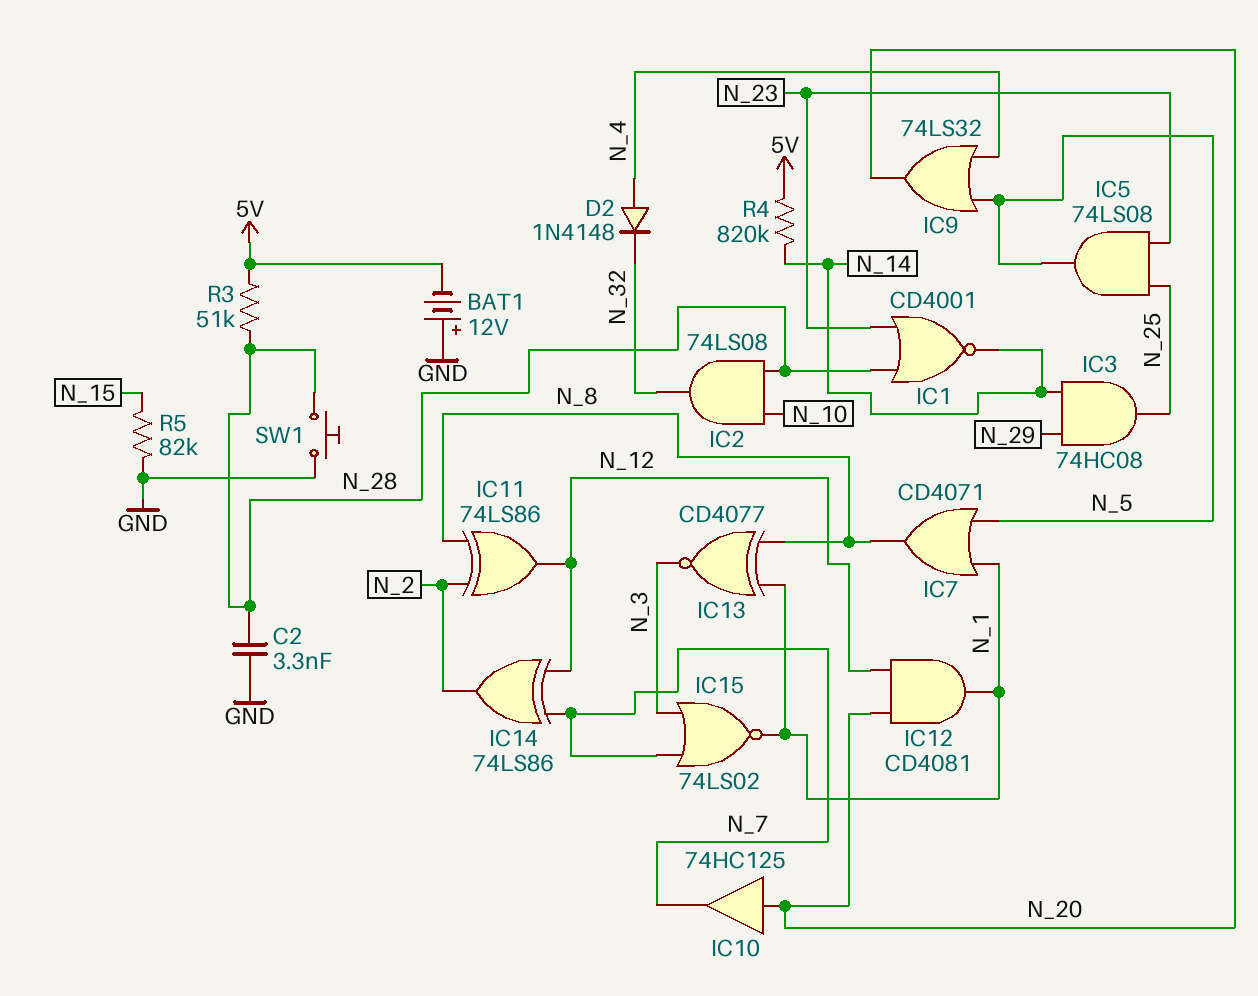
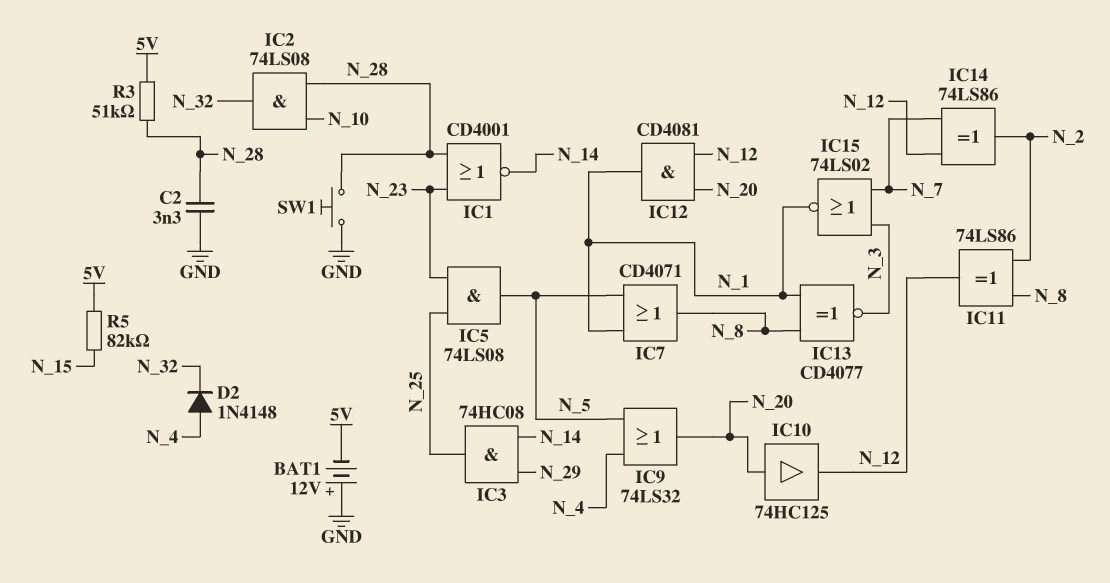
IC10: buffer 74HC125 (in N_20, out N_7) -> buffer 74HC125 (in N_20, out N_12)
R4: 820k (5V, N_14) -> none
R5: 82k (GND, N_15) -> 82k (5V, N_15)

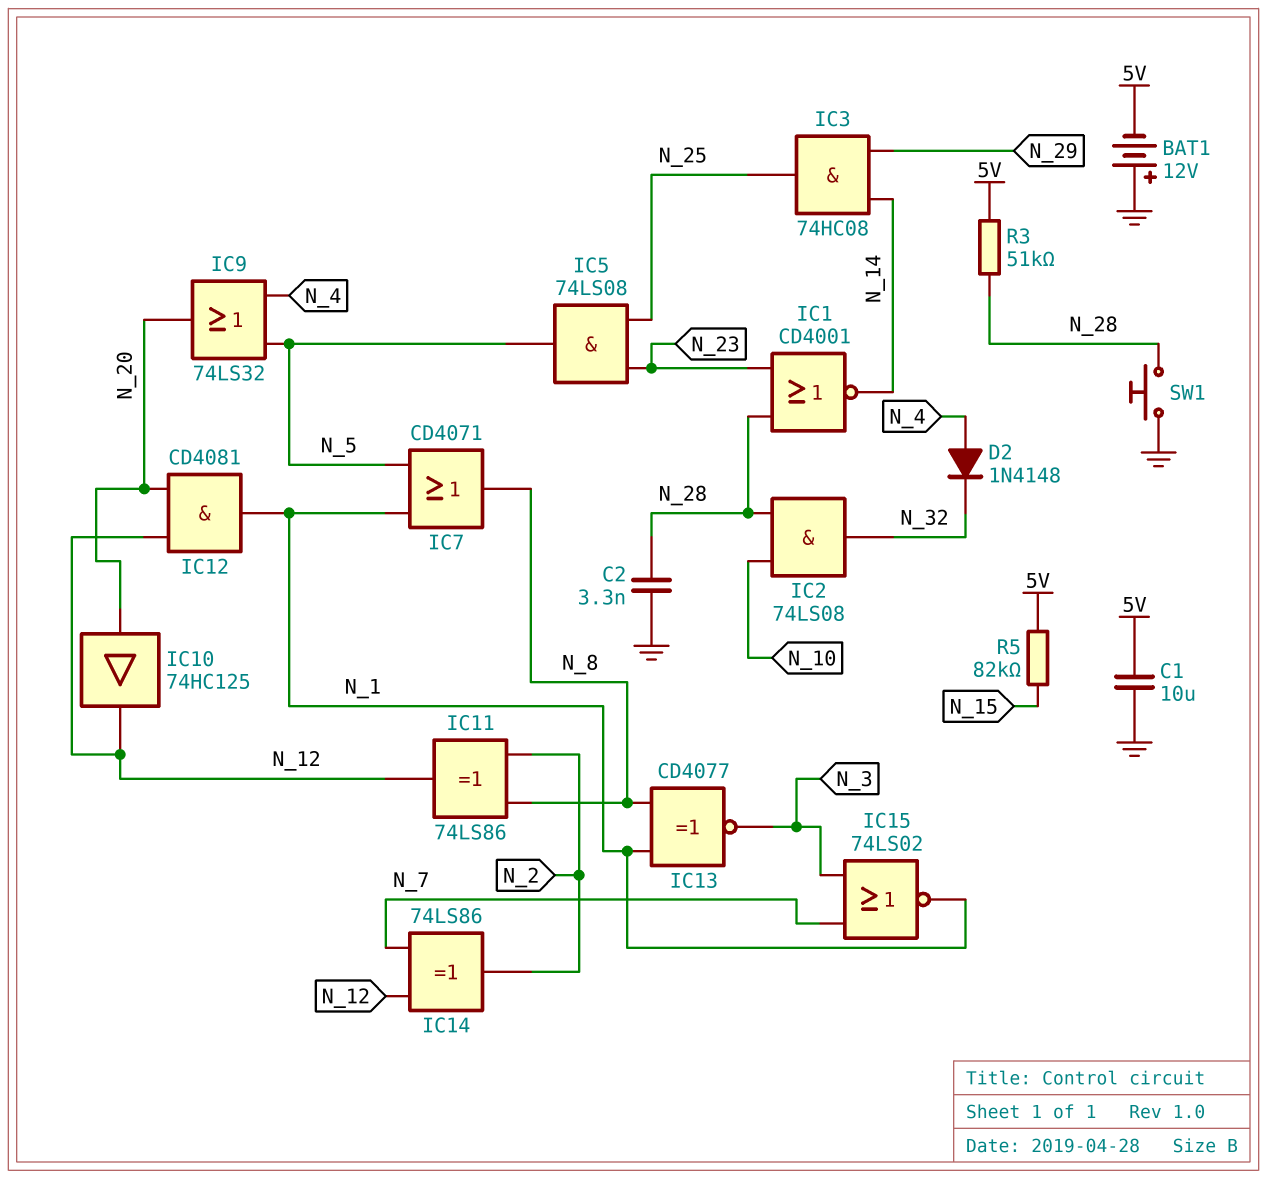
C1: none -> 10uF (5V, GND)

